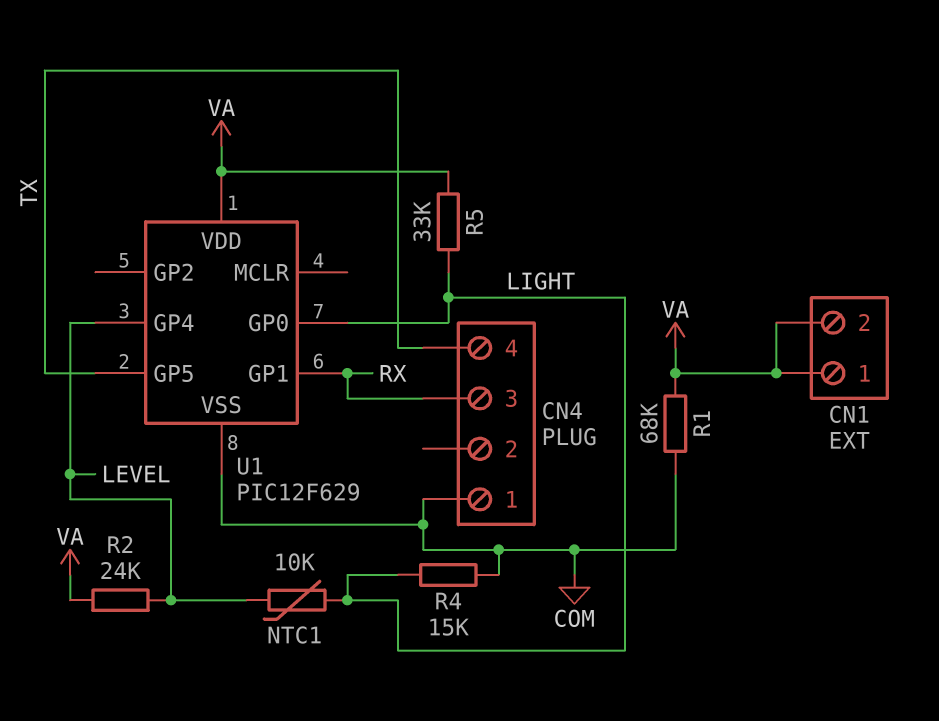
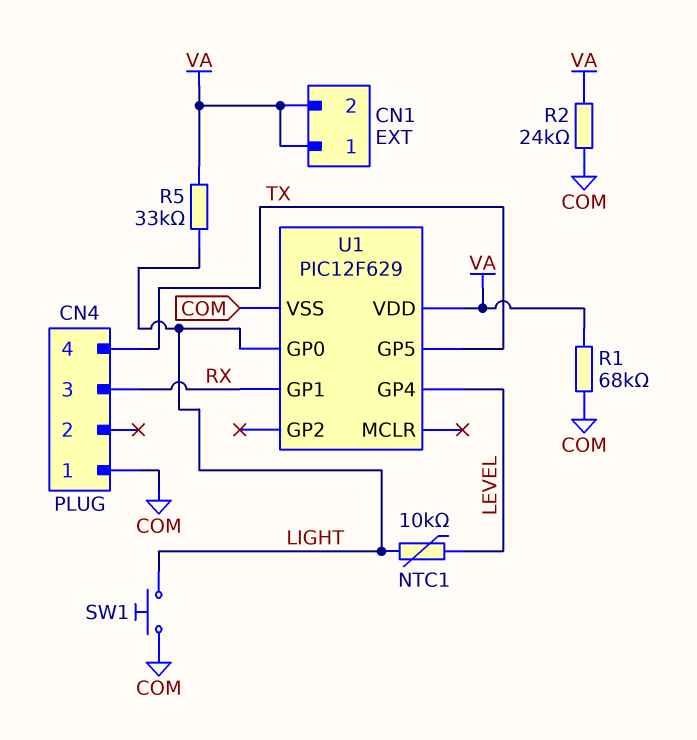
R2: 24k (LEVEL, VA) -> 24k (COM, VA)
R4: 15k (COM, LIGHT) -> none
SW1: none -> button (COM, LIGHT)

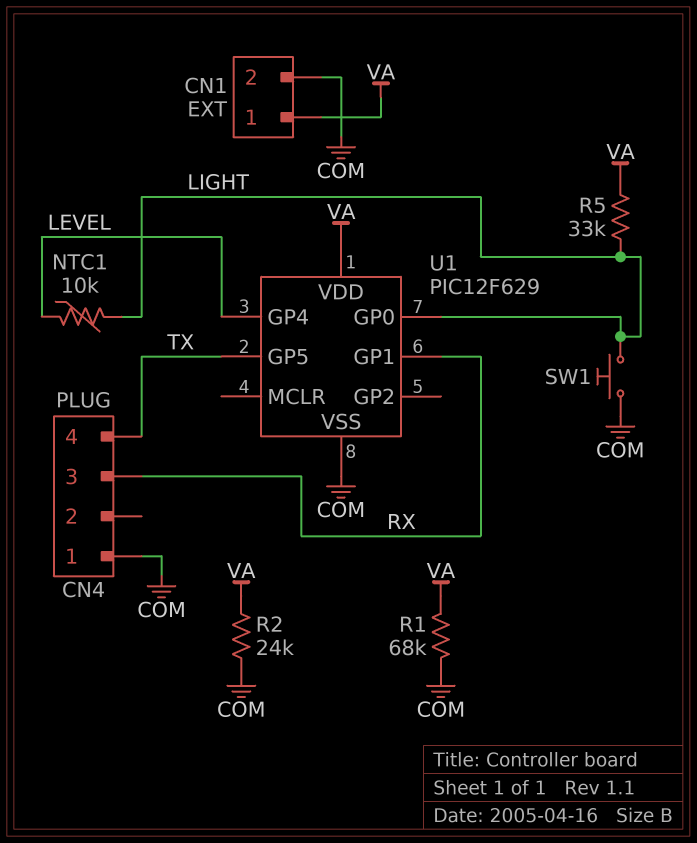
CN1 pin 2: VA -> COM

